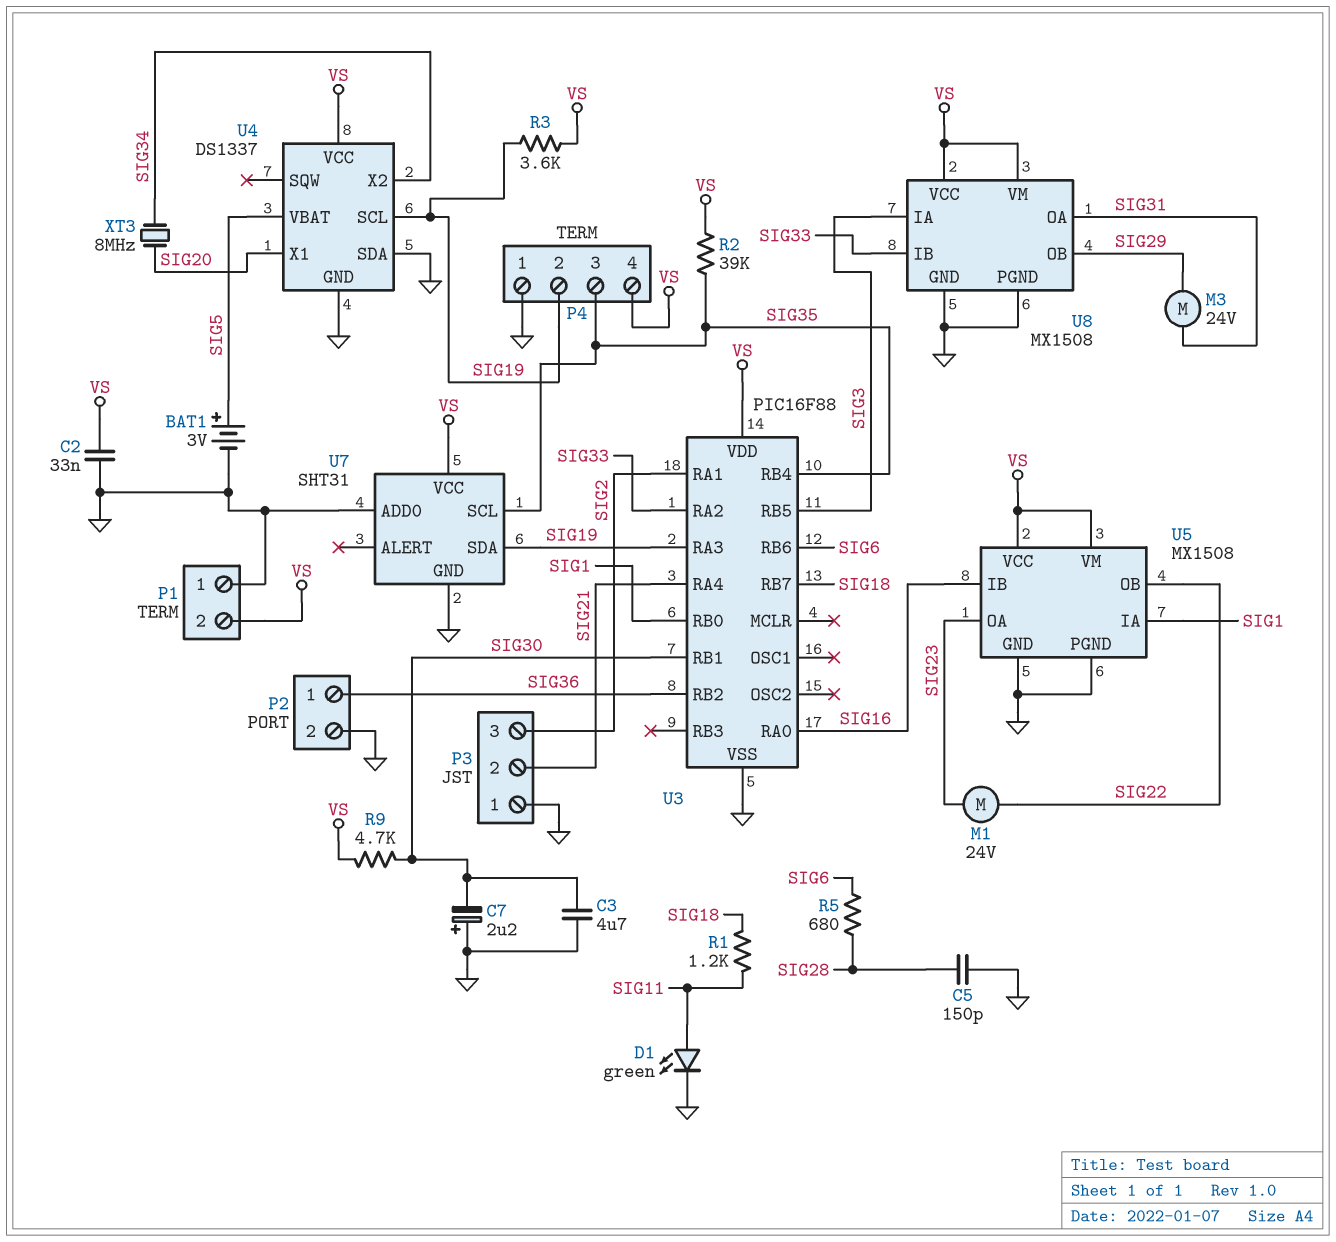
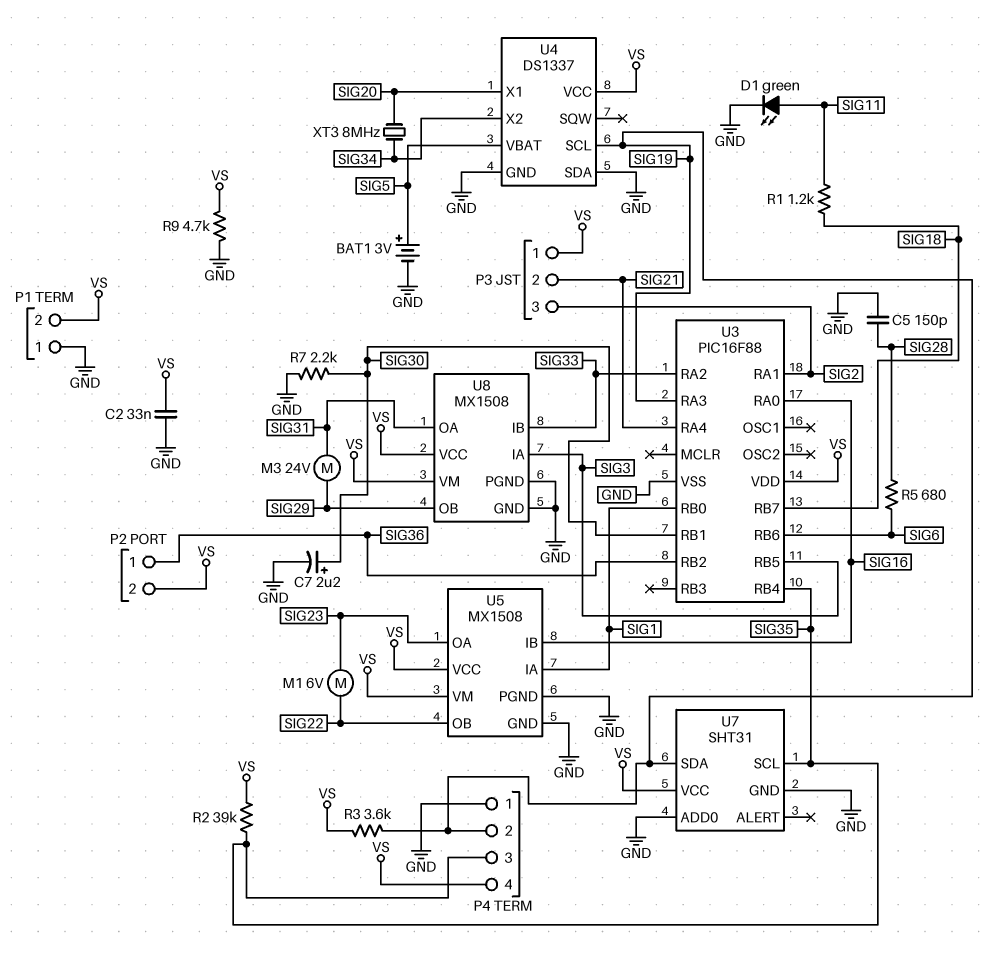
C3: 4.7uF (GND, SIG30) -> none
C7: 2.2uF (plus GND, minus SIG30) -> 2.2uF (plus SIG30, minus GND)
M1: motor 24V (SIG22, SIG23) -> motor 6V (SIG22, SIG23)
P2 pin 2: GND -> VS
P3 pin 1: GND -> VS
R7: none -> 2.2k (GND, SIG30)
R9: 4.7k (SIG30, VS) -> 4.7k (GND, VS)

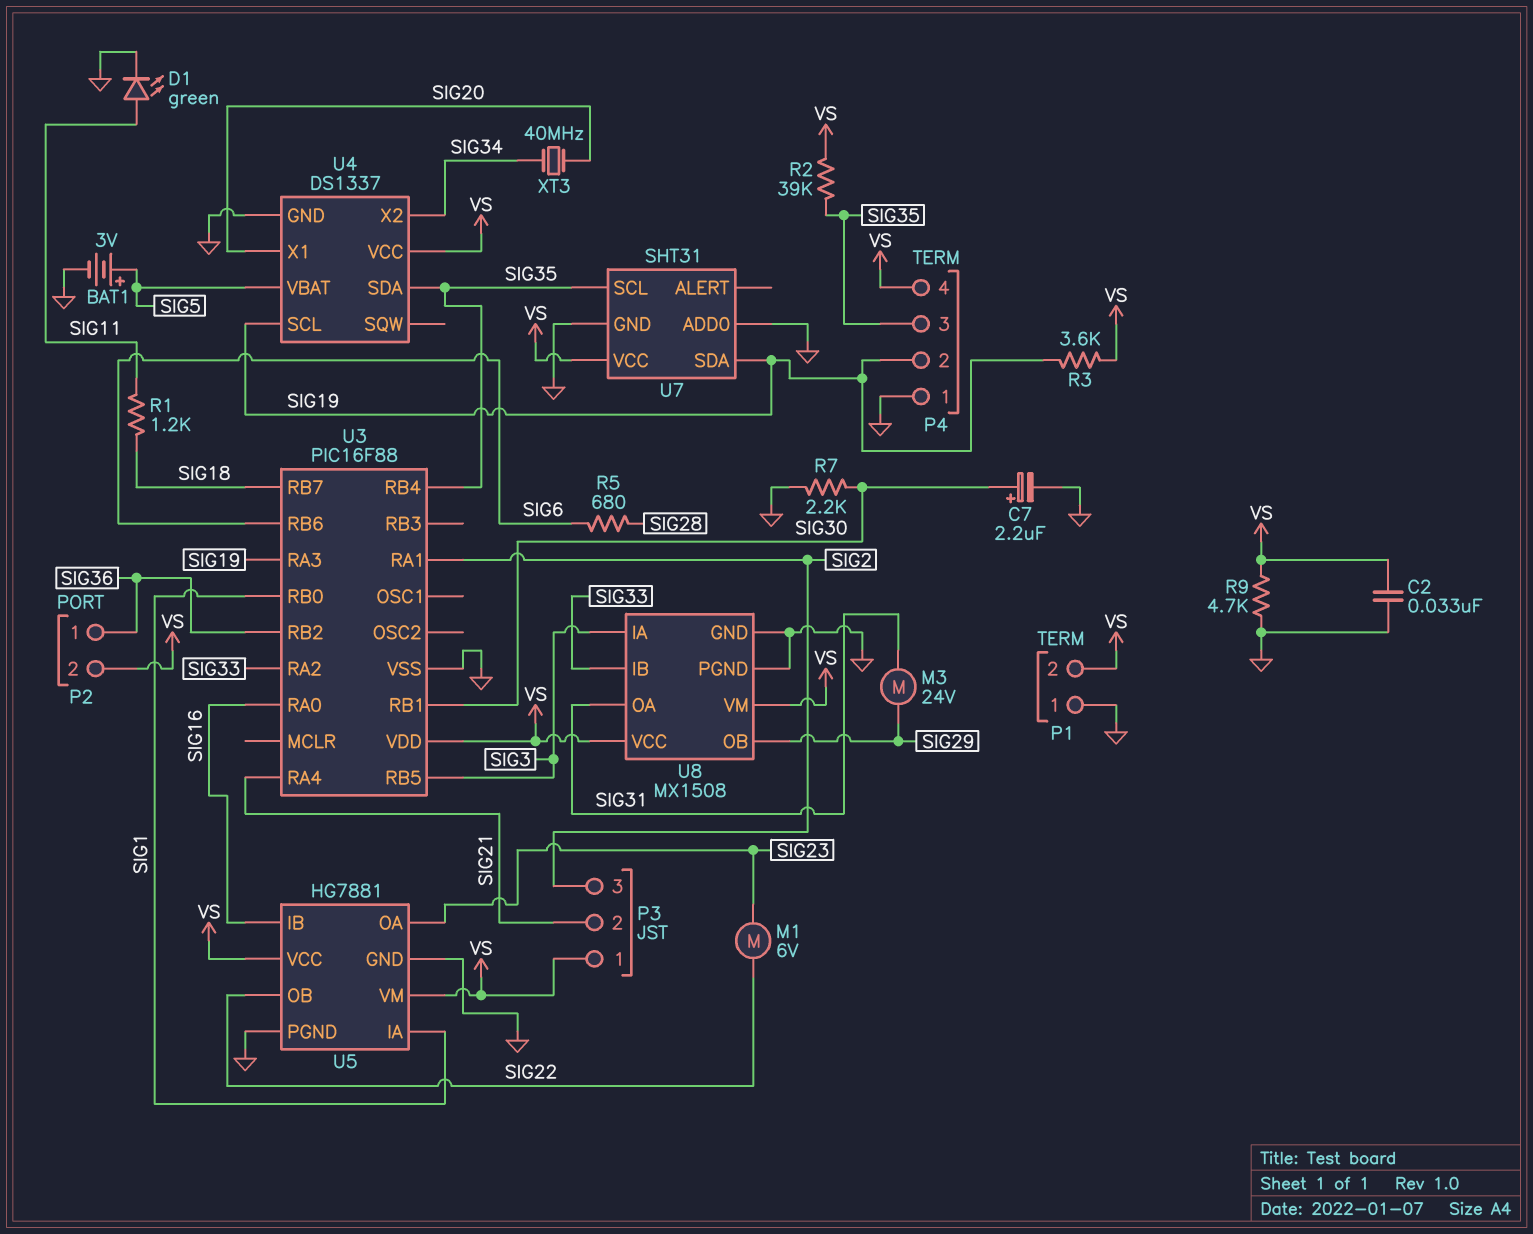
C5: 150pF (GND, SIG28) -> none
U4 pin SDA: GND -> SIG35
U5: MX1508 -> HG7881
XT3: 8MHz (SIG20, SIG34) -> 40MHz (SIG20, SIG34)

